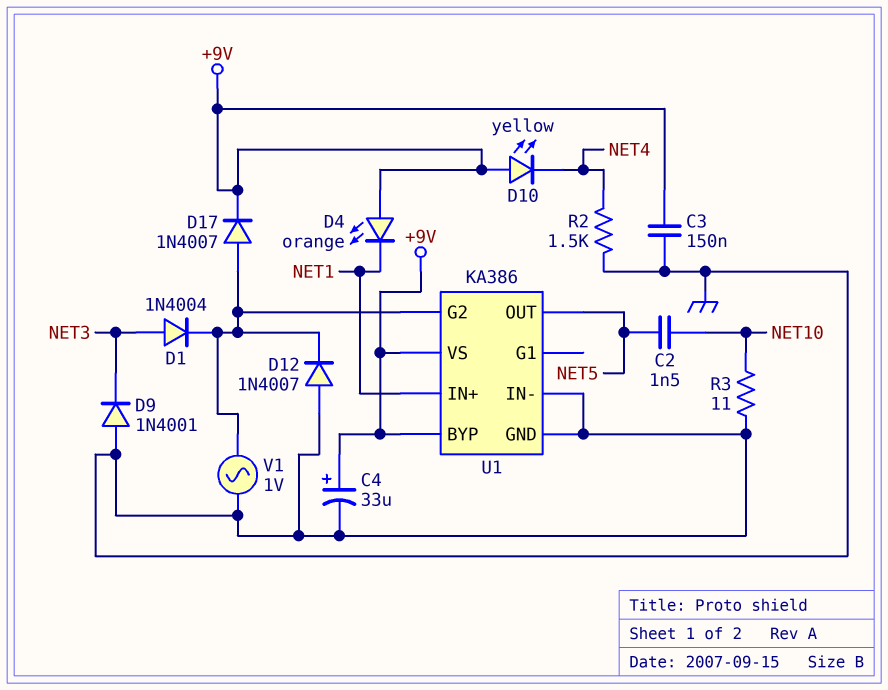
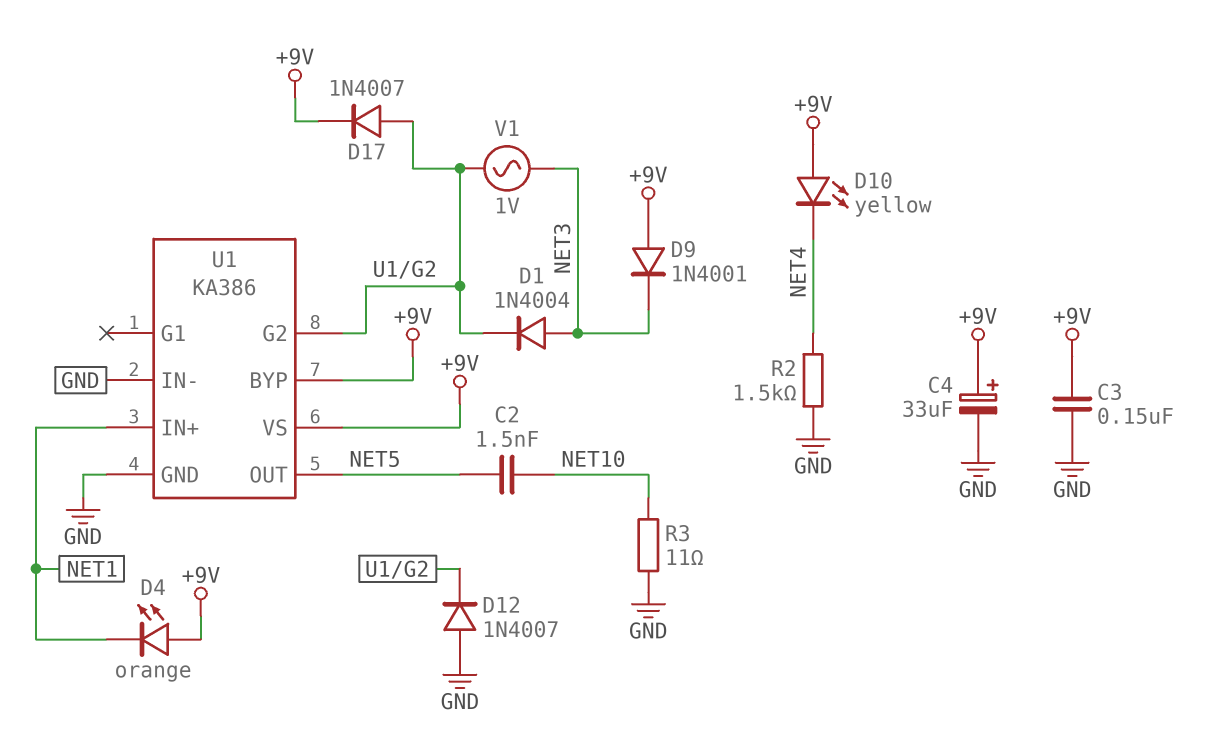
D9: diode 1N4001 (A GND, K NET3) -> diode 1N4001 (A +9V, K NET3)
V1: AC 1V (GND, U1/G2) -> AC 1V (NET3, U1/G2)

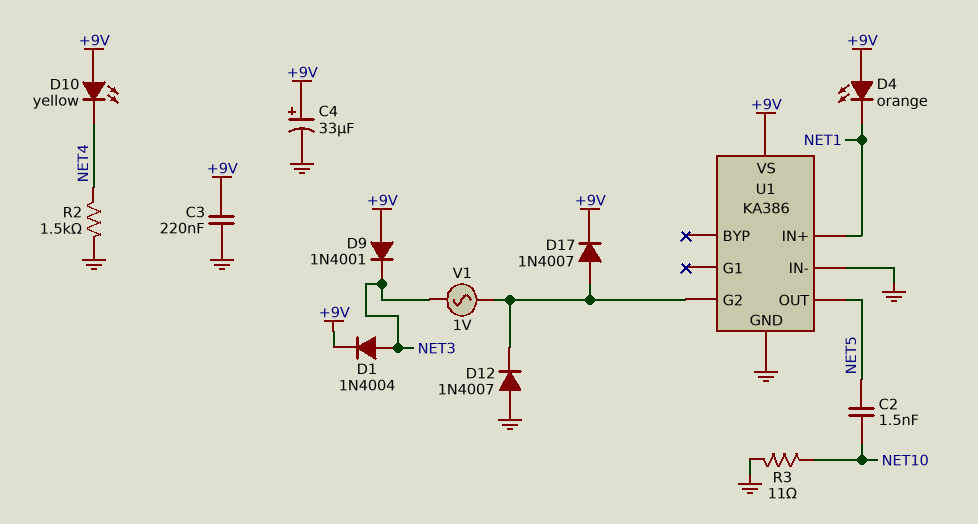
C3: 150nF (+9V, GND) -> 220nF (+9V, GND)
D1: diode 1N4004 (A NET3, K U1/G2) -> diode 1N4004 (A NET3, K +9V)
U1 pin BYP: +9V -> none

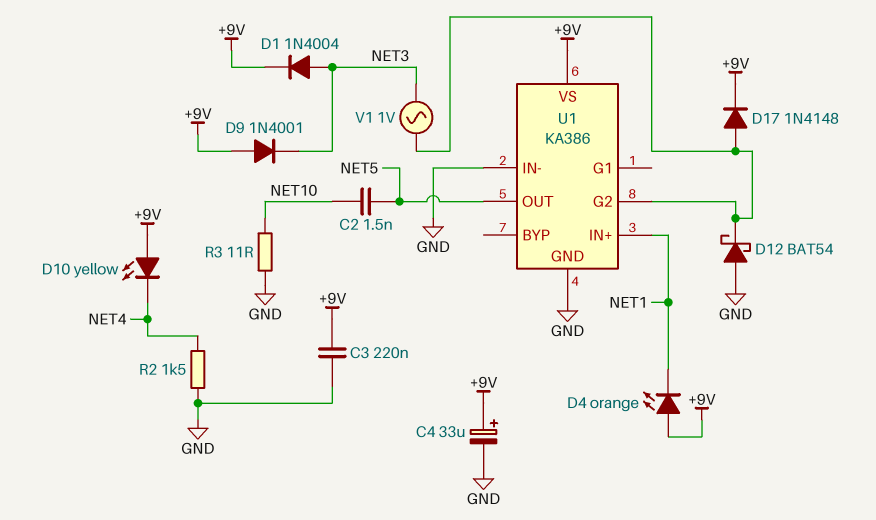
D12: diode 1N4007 (A GND, K U1/G2) -> schottky BAT54 (A GND, K U1/G2)
D17: diode 1N4007 (A U1/G2, K +9V) -> diode 1N4148 (A U1/G2, K +9V)

